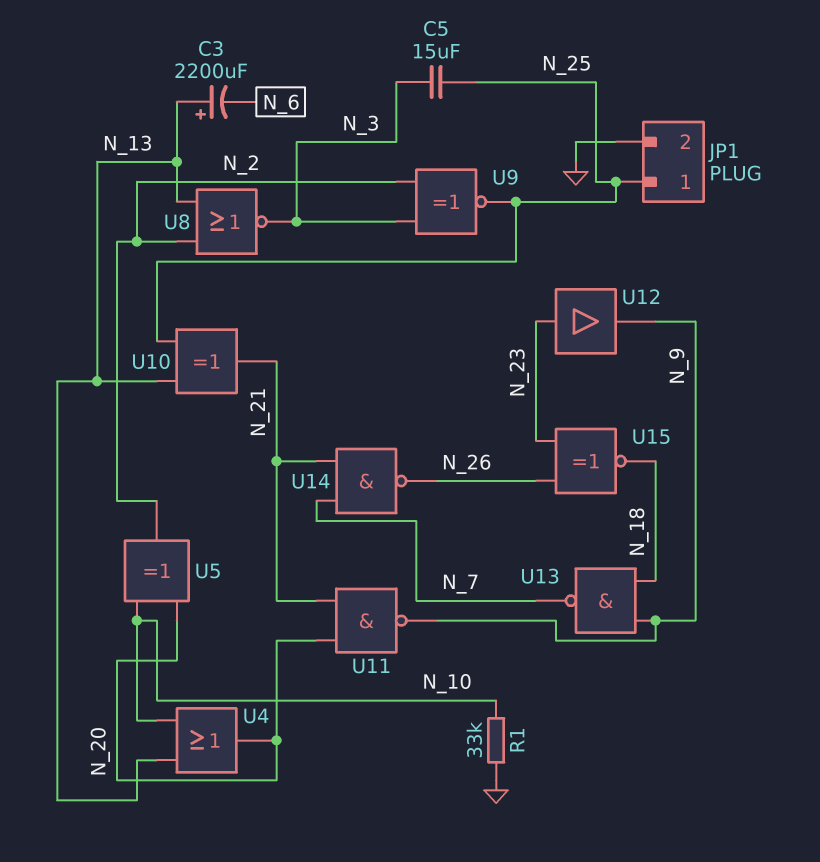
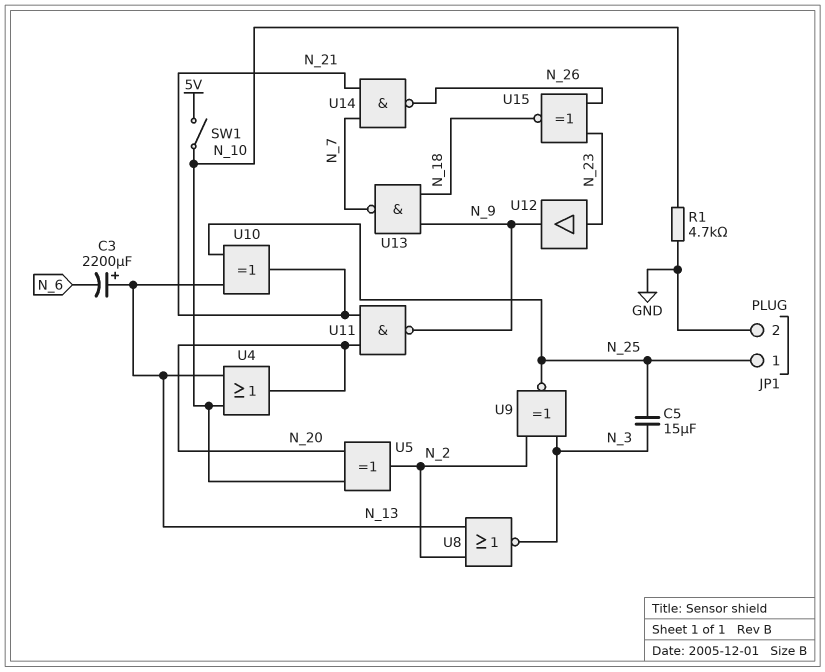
R1: 33k (GND, N_10) -> 4.7k (GND, N_10)
SW1: none -> switch (5V, N_10)

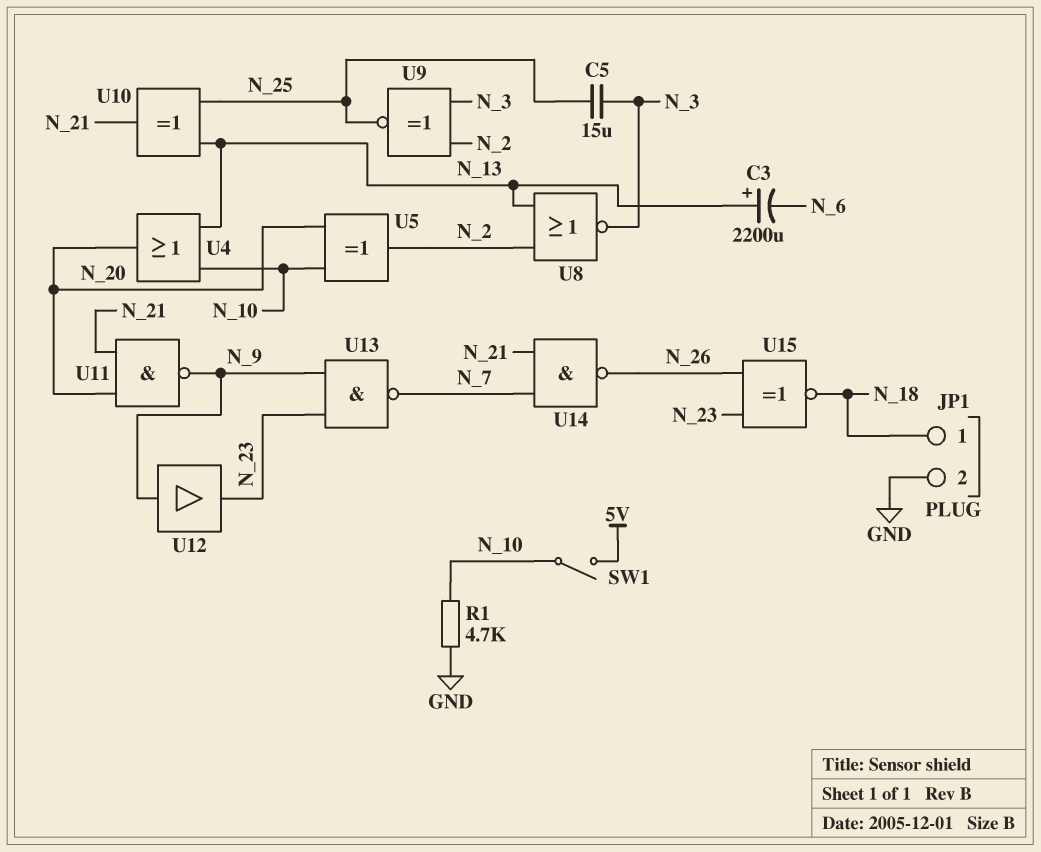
JP1 pin 1: N_25 -> N_18
U12: buffer (in N_23, out N_9) -> buffer (in N_9, out N_23)
U13: NAND (in N_9, in N_18, out N_7) -> NAND (in N_9, in N_23, out N_7)

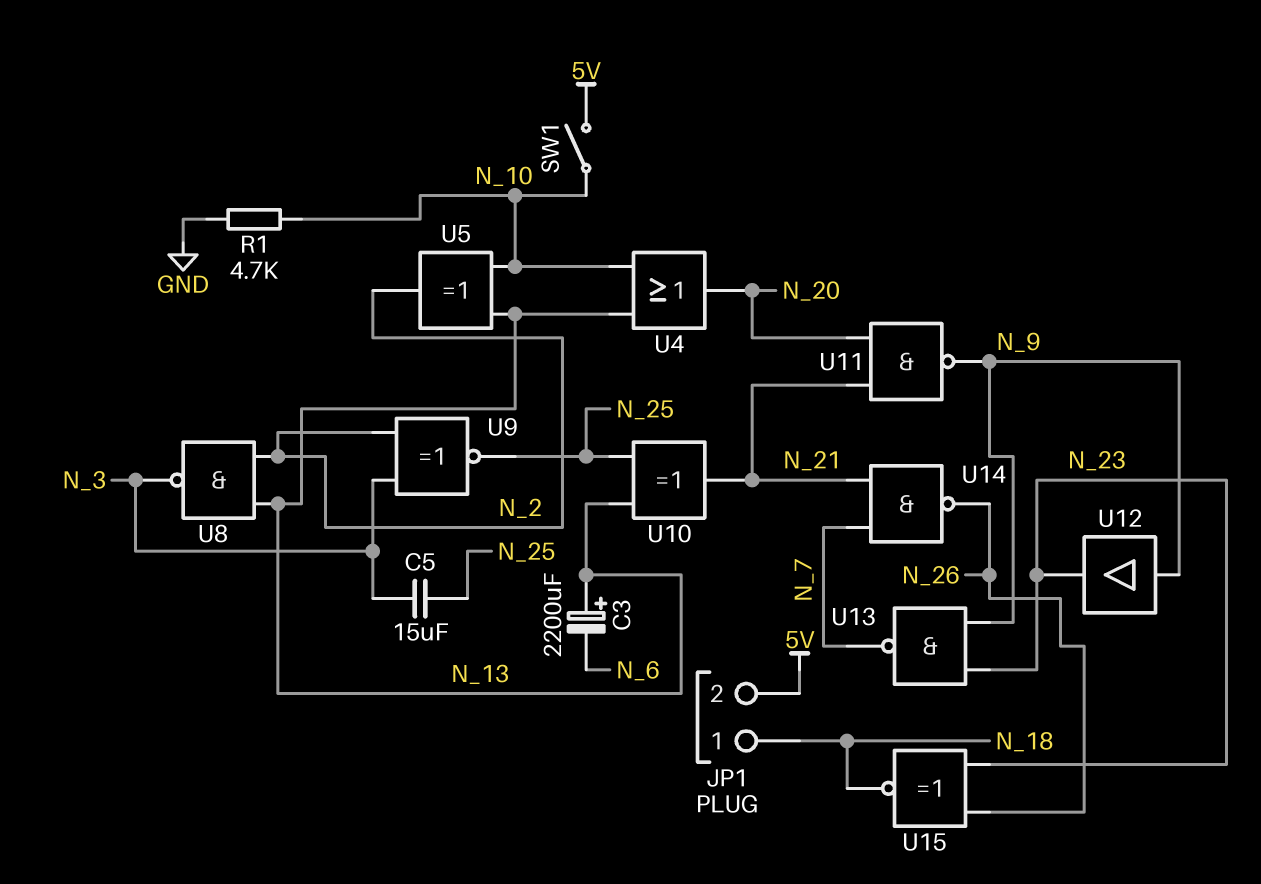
JP1 pin 2: GND -> 5V
U5: XOR (in N_10, in N_20, out N_2) -> XOR (in N_10, in N_13, out N_2)
U8: NOR (in N_2, in N_13, out N_3) -> NAND (in N_2, in N_13, out N_3)

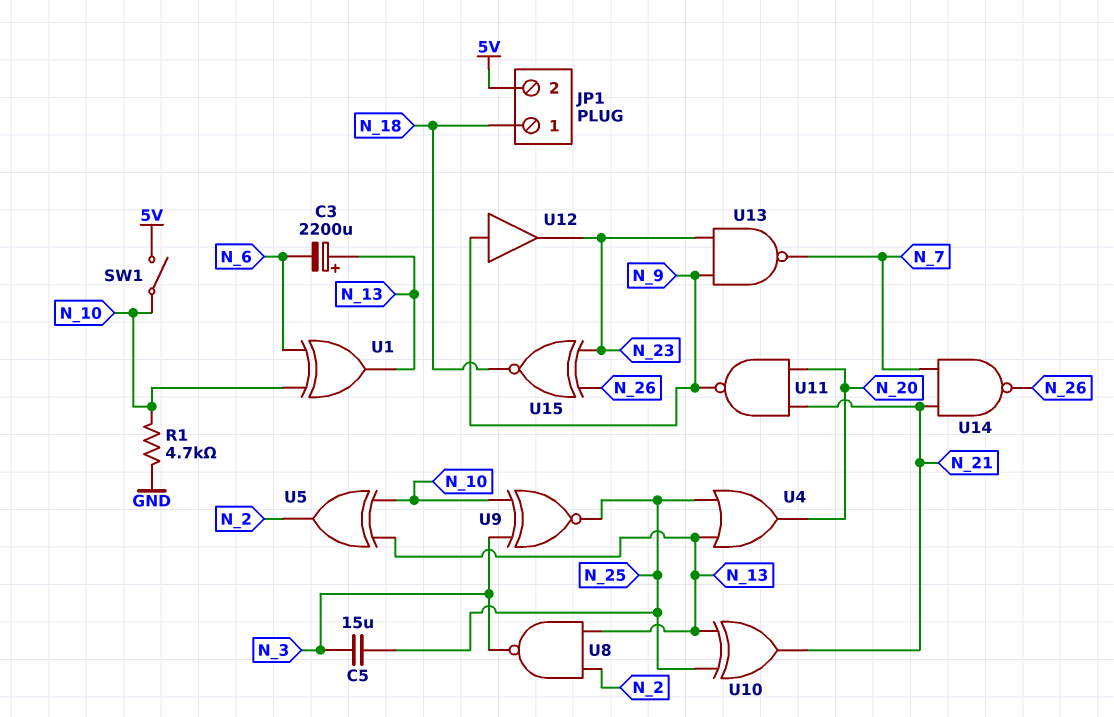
U1: none -> XOR (in N_6, in N_10, out N_13)
U4: OR (in N_10, in N_13, out N_20) -> OR (in N_13, in N_25, out N_20)
U9: XNOR (in N_2, in N_3, out N_25) -> XNOR (in N_3, in N_10, out N_25)

